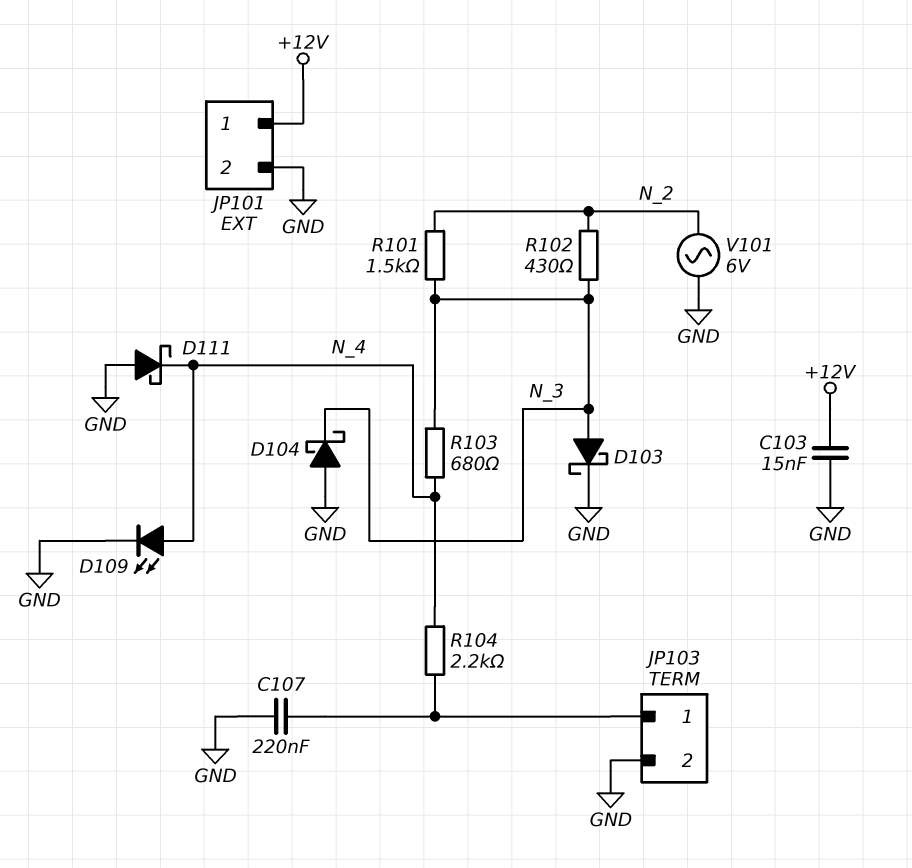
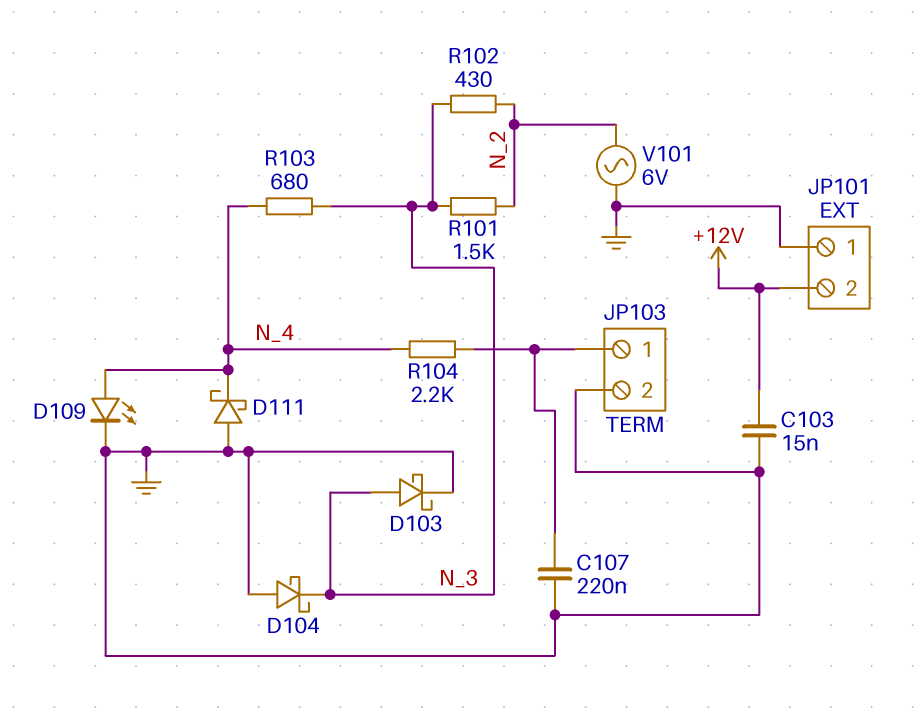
JP101 pin 1: +12V -> GND
JP101 pin 2: GND -> +12V

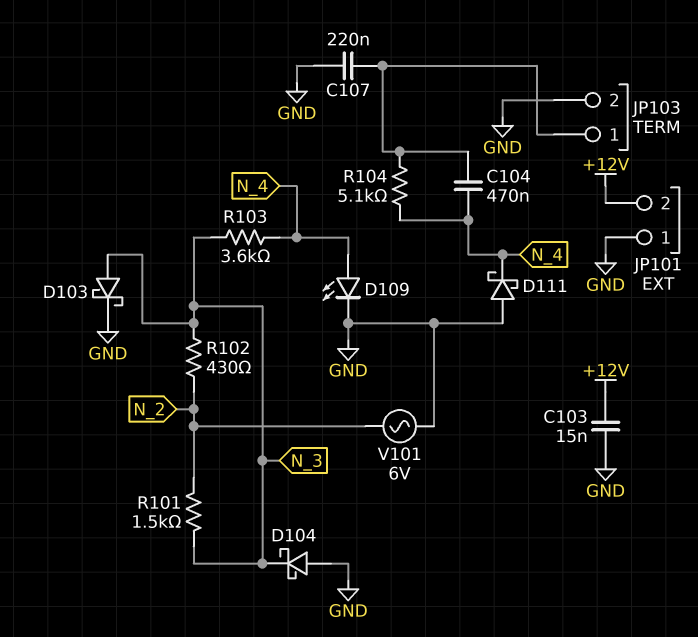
C104: none -> 470nF (JP103/1, N_4)
R103: 680 (N_3, N_4) -> 3.6k (N_3, N_4)
R104: 2.2k (JP103/1, N_4) -> 5.1k (JP103/1, N_4)

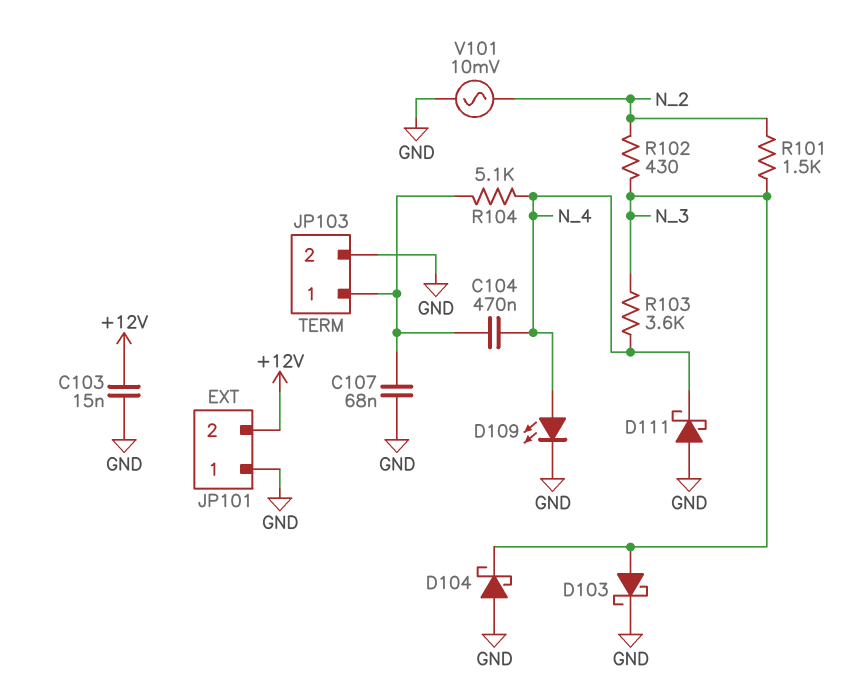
C107: 220nF (GND, JP103/1) -> 68nF (GND, JP103/1)
V101: AC 6V (GND, N_2) -> AC 10mV (GND, N_2)

